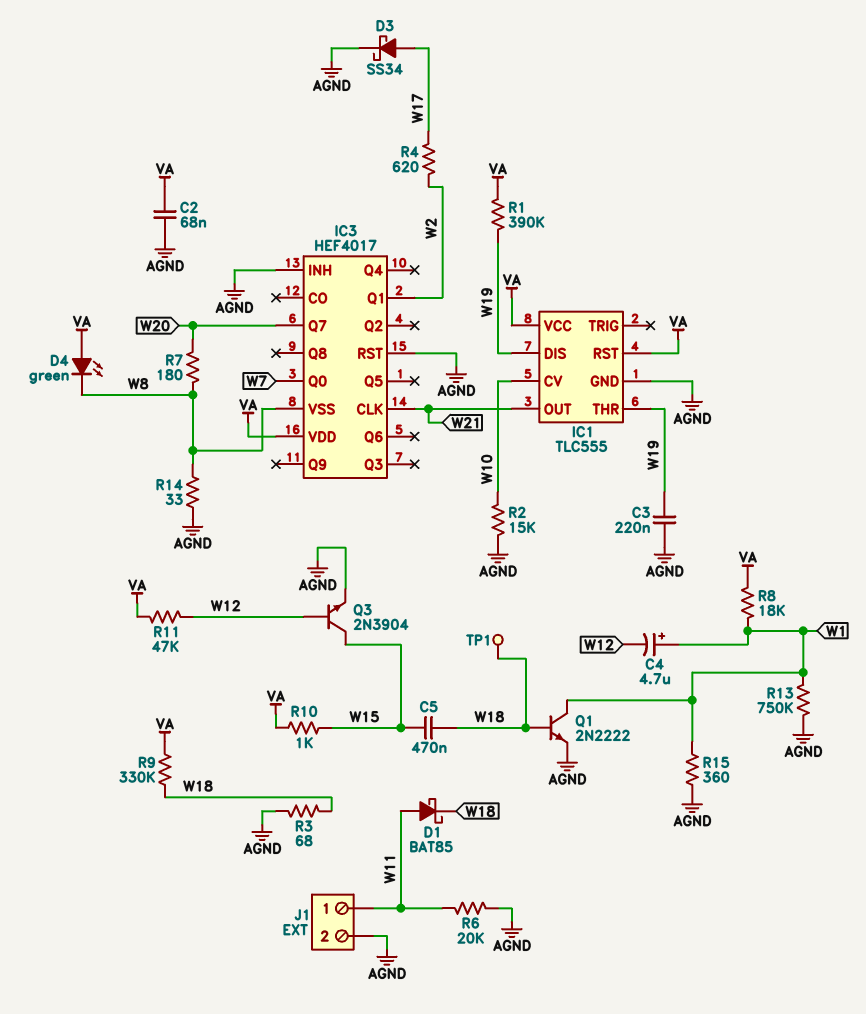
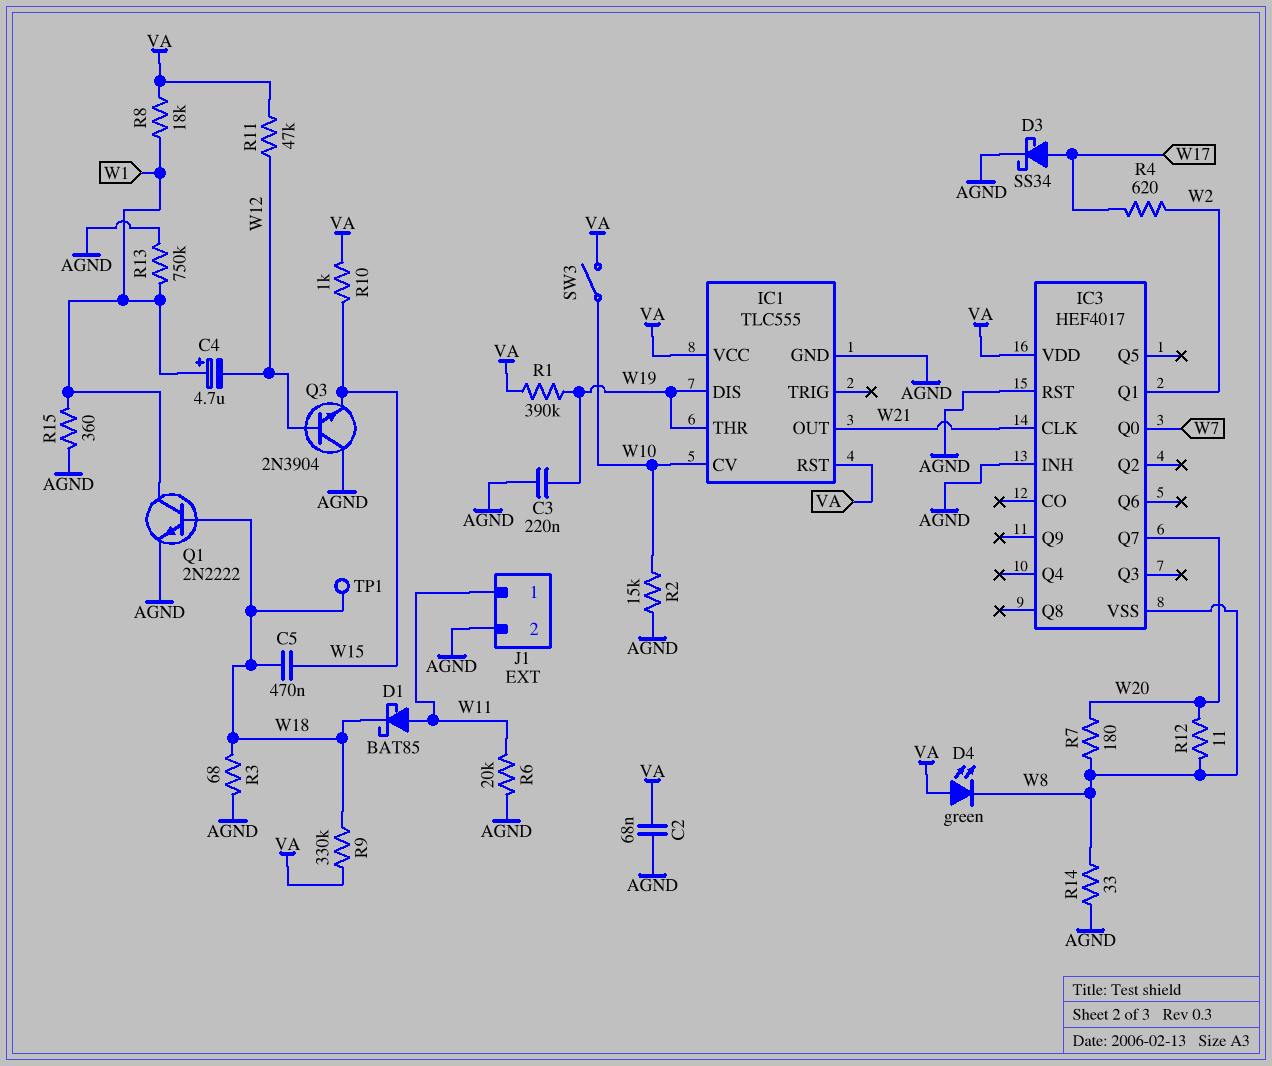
Q3: NPN 2N3904 (B W12, C W15, E AGND) -> NPN 2N3904 (B W12, C AGND, E W15)
R12: none -> 11 (W8, W20)
SW3: none -> switch (VA, W10)

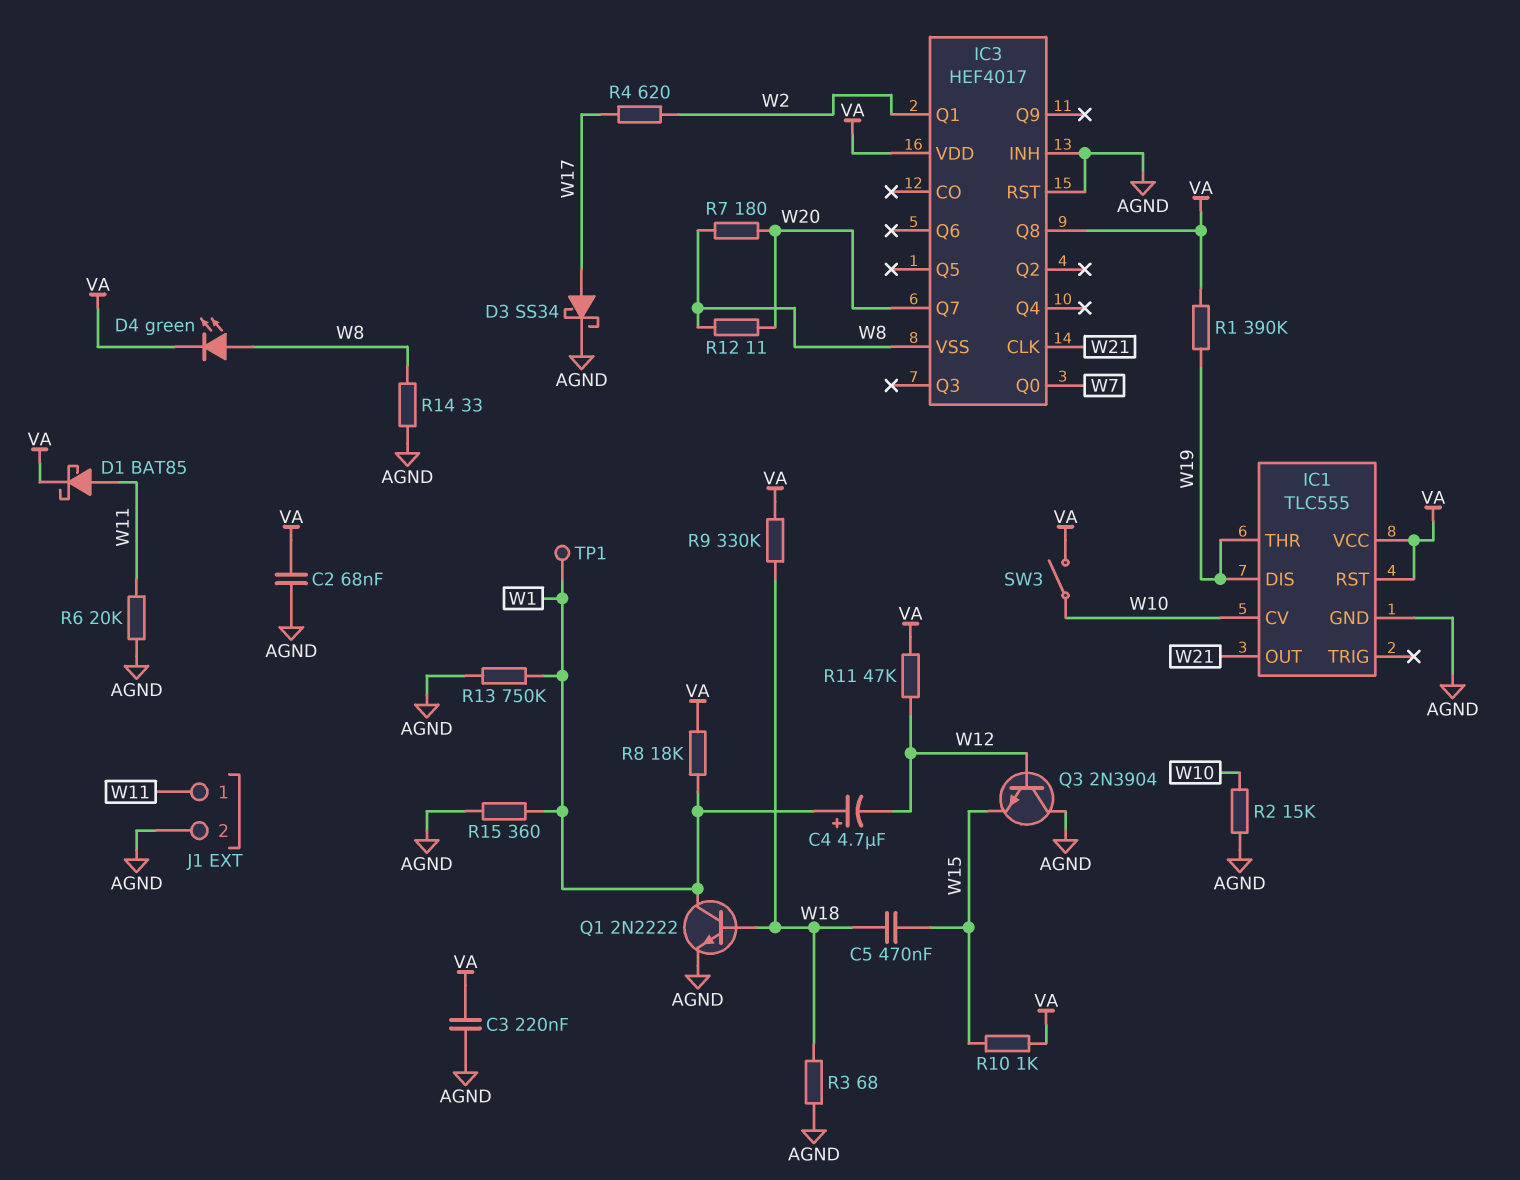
C3: 220nF (AGND, W19) -> 220nF (AGND, VA)
D1: schottky BAT85 (A W11, K W18) -> schottky BAT85 (A W11, K VA)
D4: LED green (A VA, K W8) -> LED green (A W8, K VA)
IC3 pin Q8: none -> VA
TP1: test point (W18) -> test point (W1)

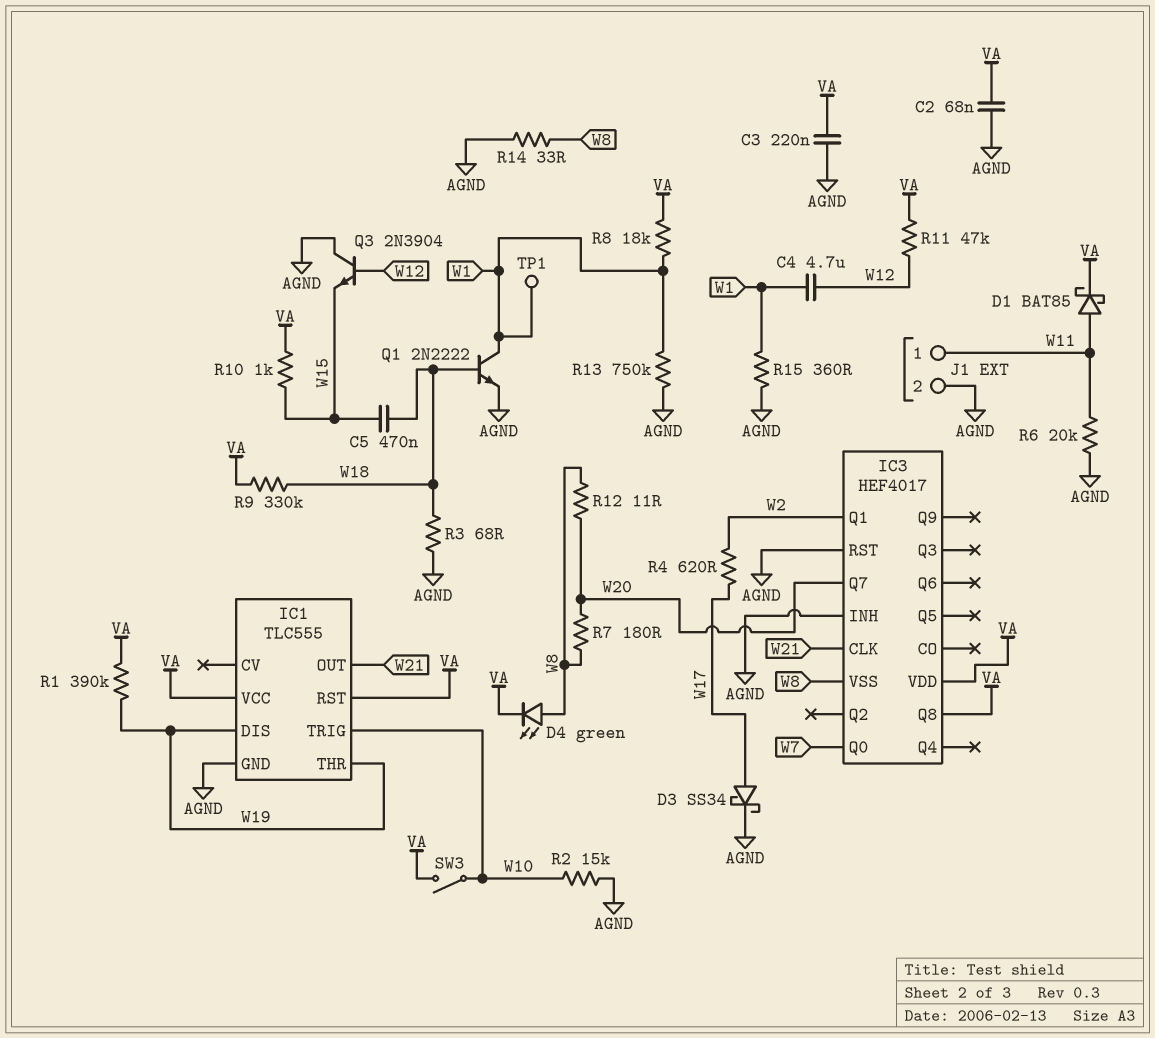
C4: 4.7uF (plus W1, minus W12) -> 4.7uF (W1, W12)
IC1 pin CV: W10 -> none
IC1 pin TRIG: none -> W10

